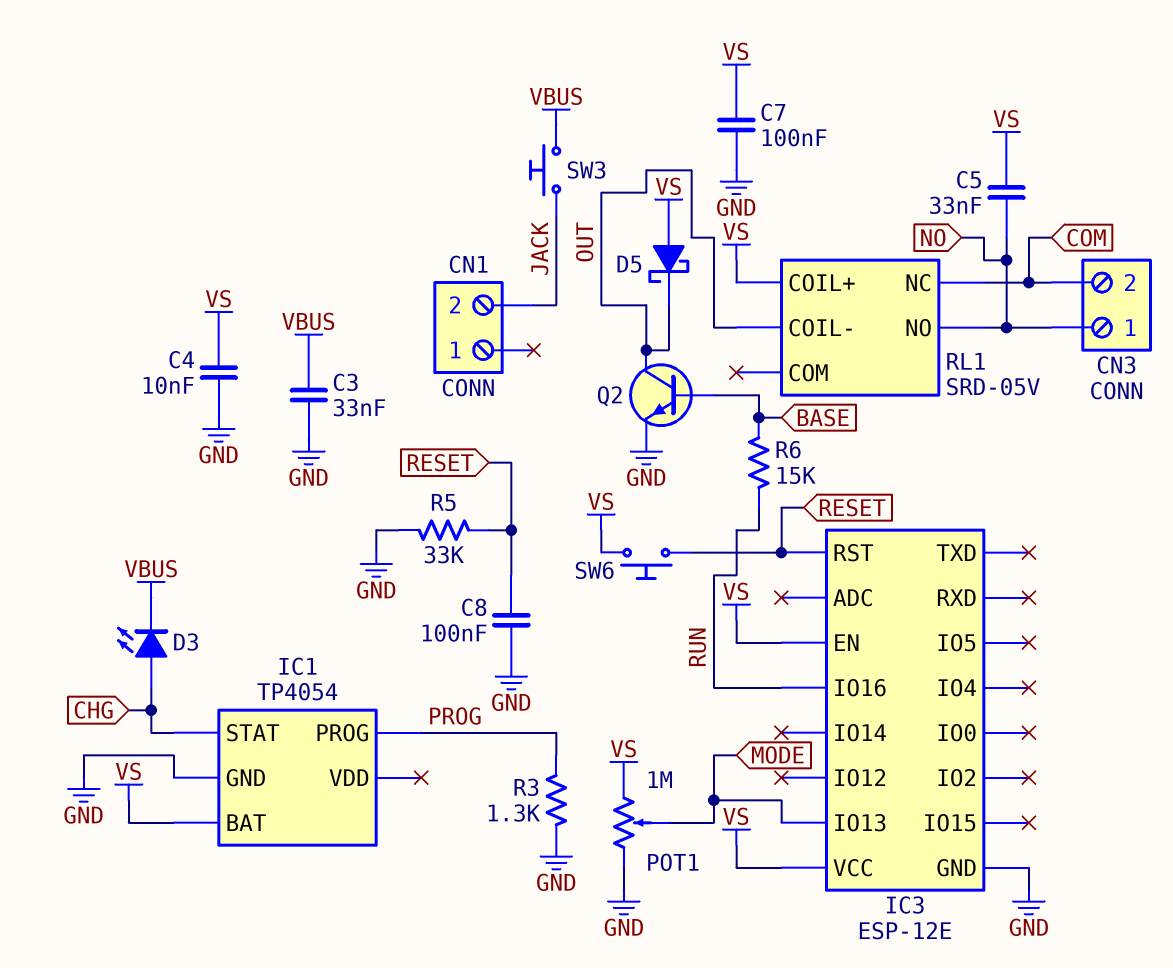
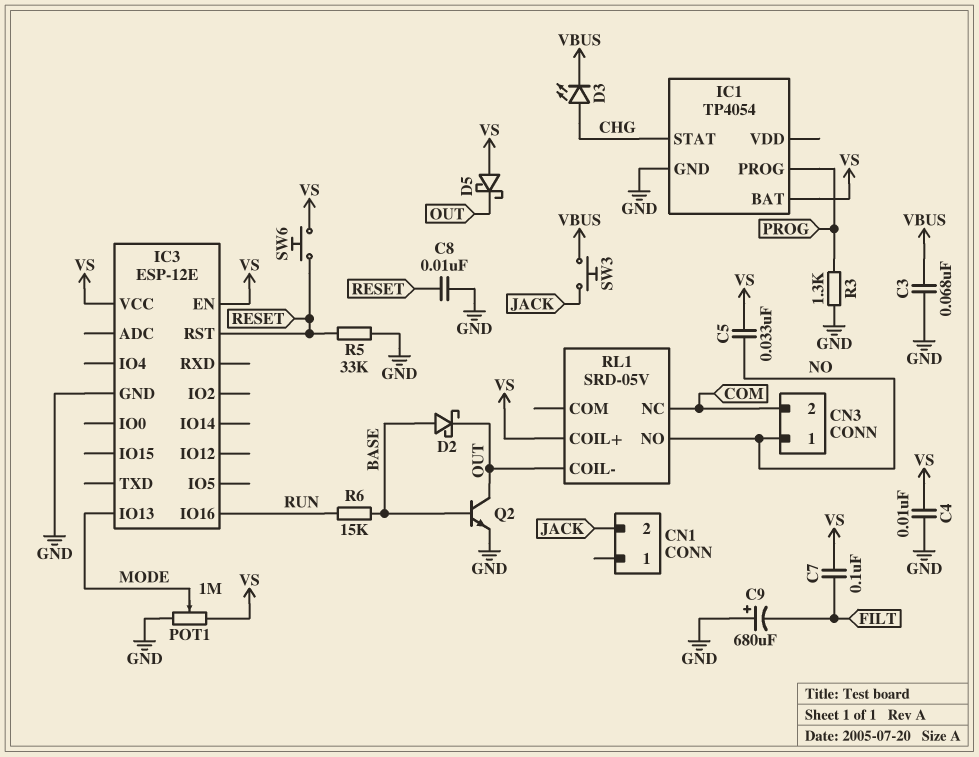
C3: 33nF (GND, VBUS) -> 68nF (GND, VBUS)
C7: 100nF (GND, VS) -> 100nF (FILT, VS)
C8: 100nF (GND, RESET) -> 10nF (GND, RESET)
C9: none -> 680uF (plus GND, minus FILT)
D2: none -> schottky (A BASE, K OUT)

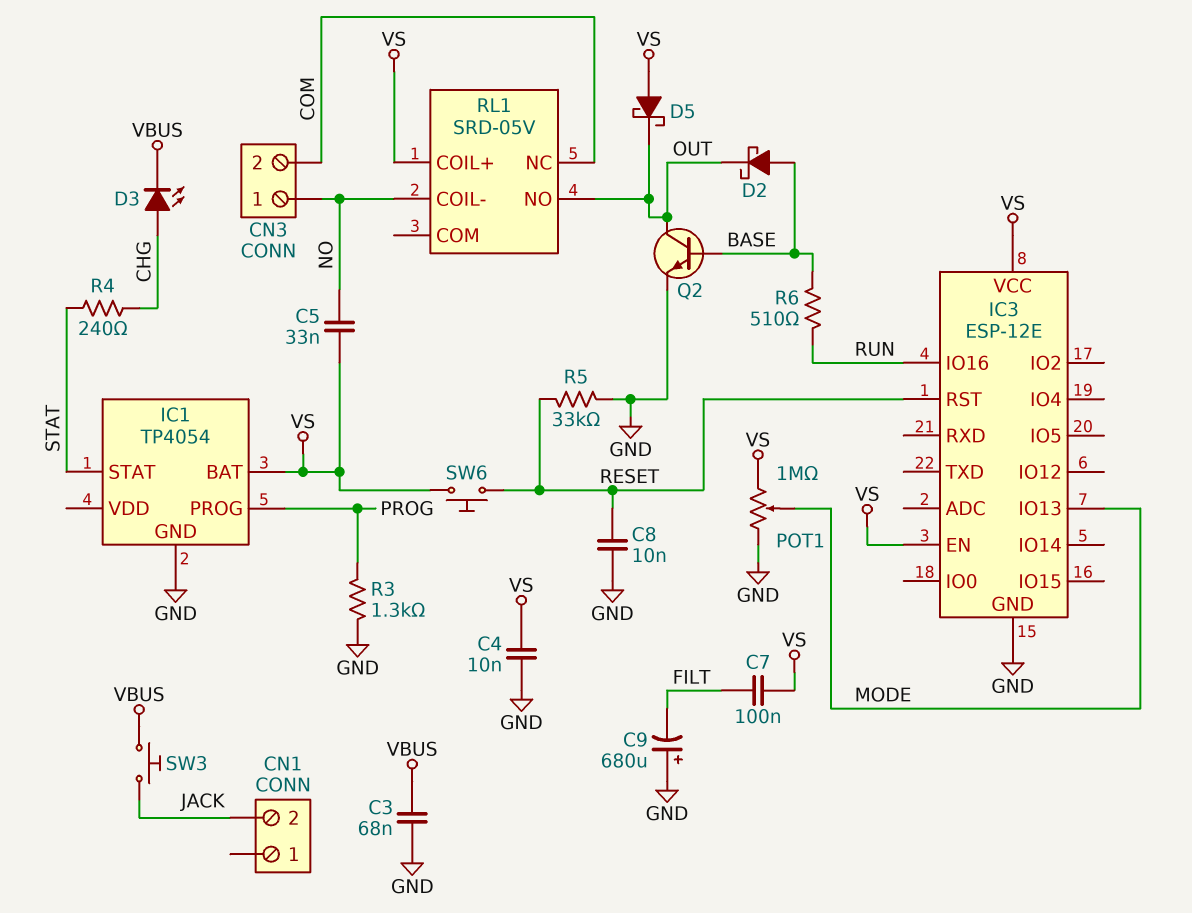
IC1 pin STAT: CHG -> STAT
R4: none -> 240 (CHG, STAT)
R6: 15k (BASE, RUN) -> 510 (BASE, RUN)
RL1 pin COIL-: OUT -> NO
RL1 pin NO: NO -> OUT

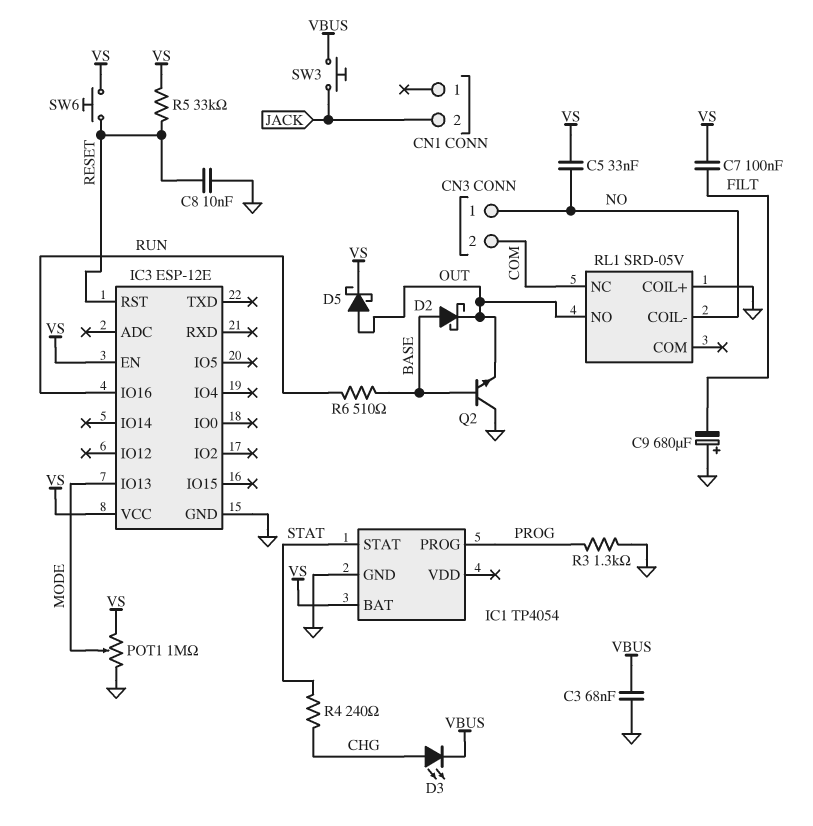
C4: 10nF (GND, VS) -> none
D5: schottky (A VS, K OUT) -> schottky (A OUT, K VS)
Q2: NPN (B BASE, C OUT, E GND) -> NPN (B BASE, C GND, E OUT)
R5: 33k (GND, RESET) -> 33k (RESET, VS)
RL1 pin COIL+: VS -> GND

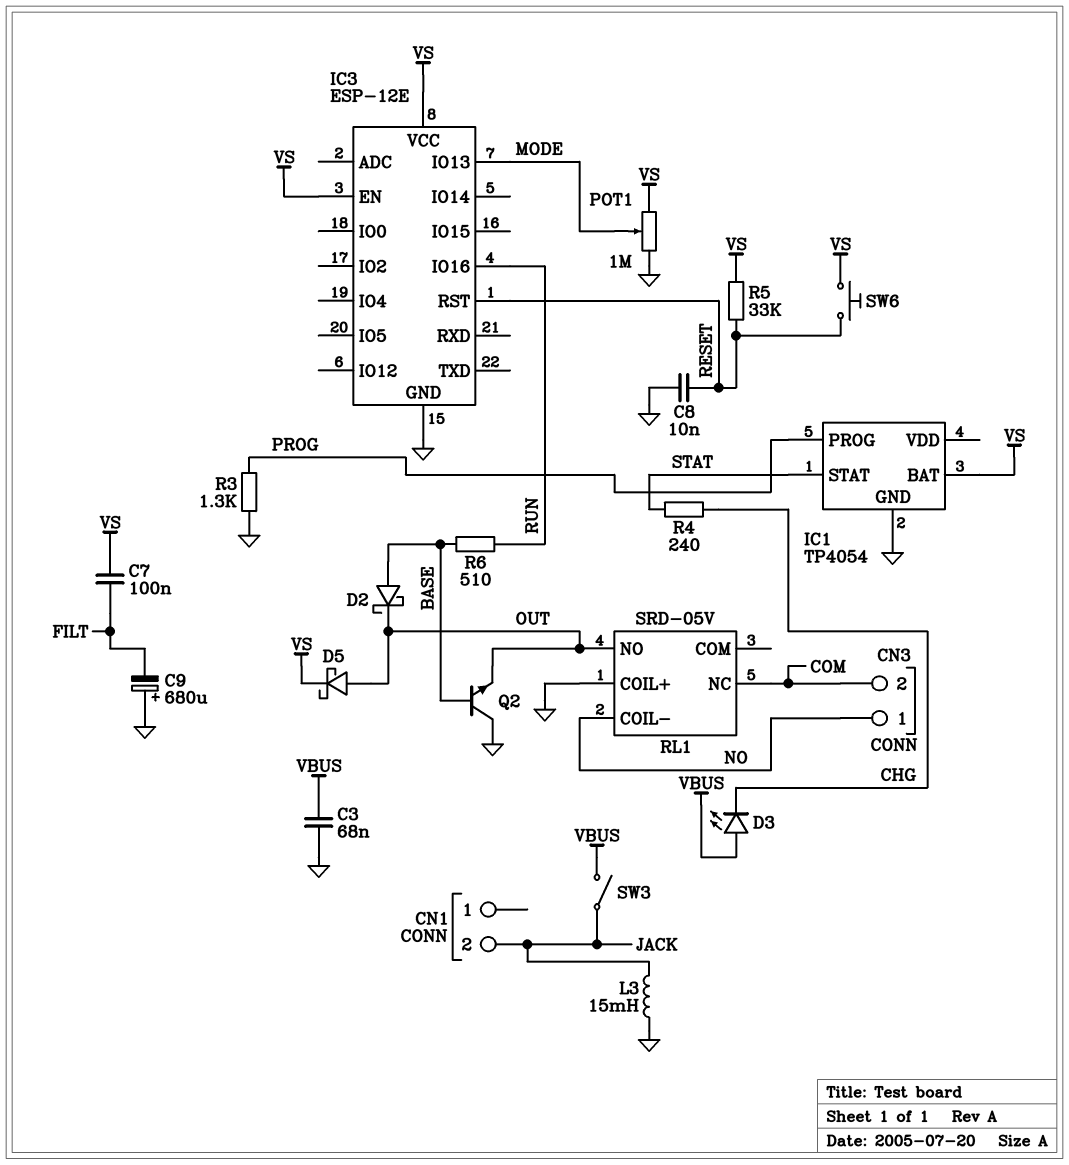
C5: 33nF (NO, VS) -> none
D3: LED (A CHG, K VBUS) -> LED (A VBUS, K CHG)
L3: none -> 15mH (GND, JACK)
SW3: button (JACK, VBUS) -> switch (JACK, VBUS)

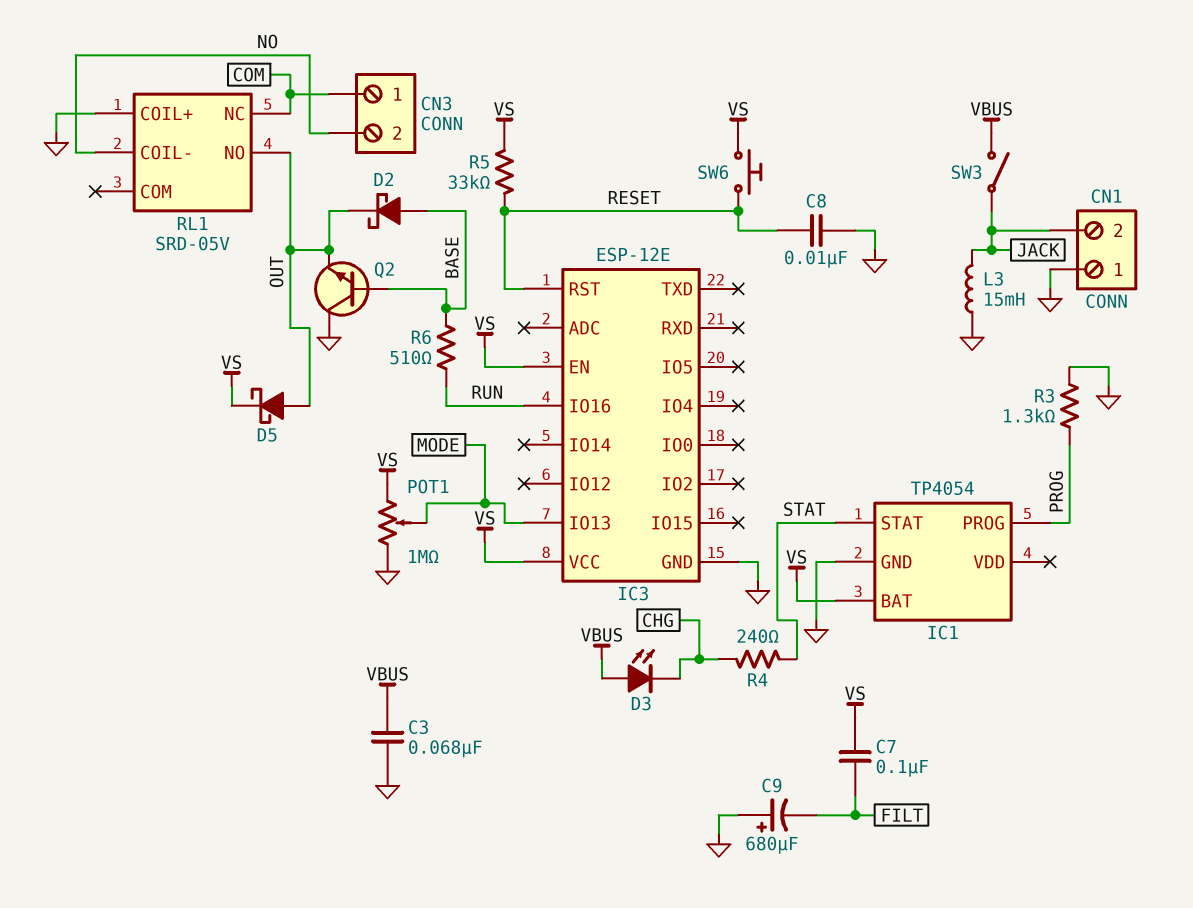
CN1 pin 1: none -> GND
CN3 pin 1: NO -> COM
CN3 pin 2: COM -> NO

